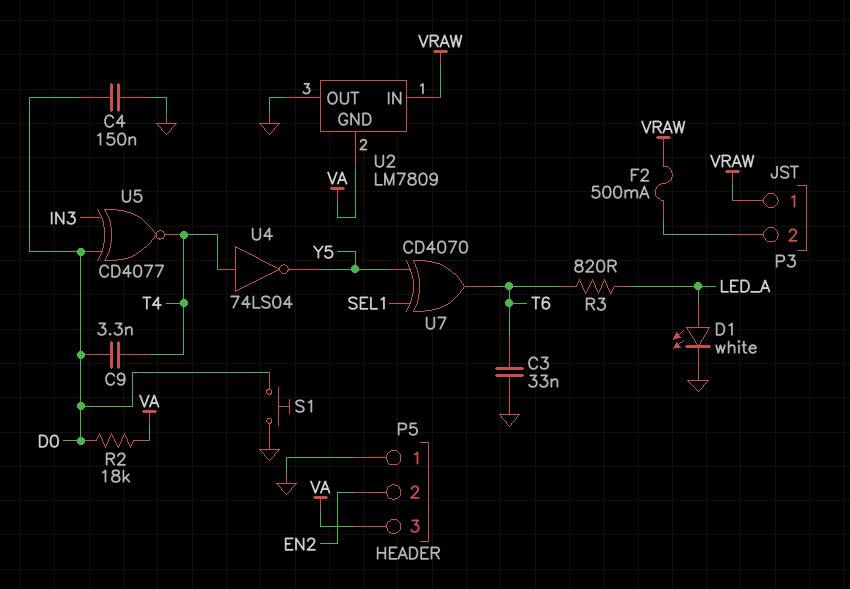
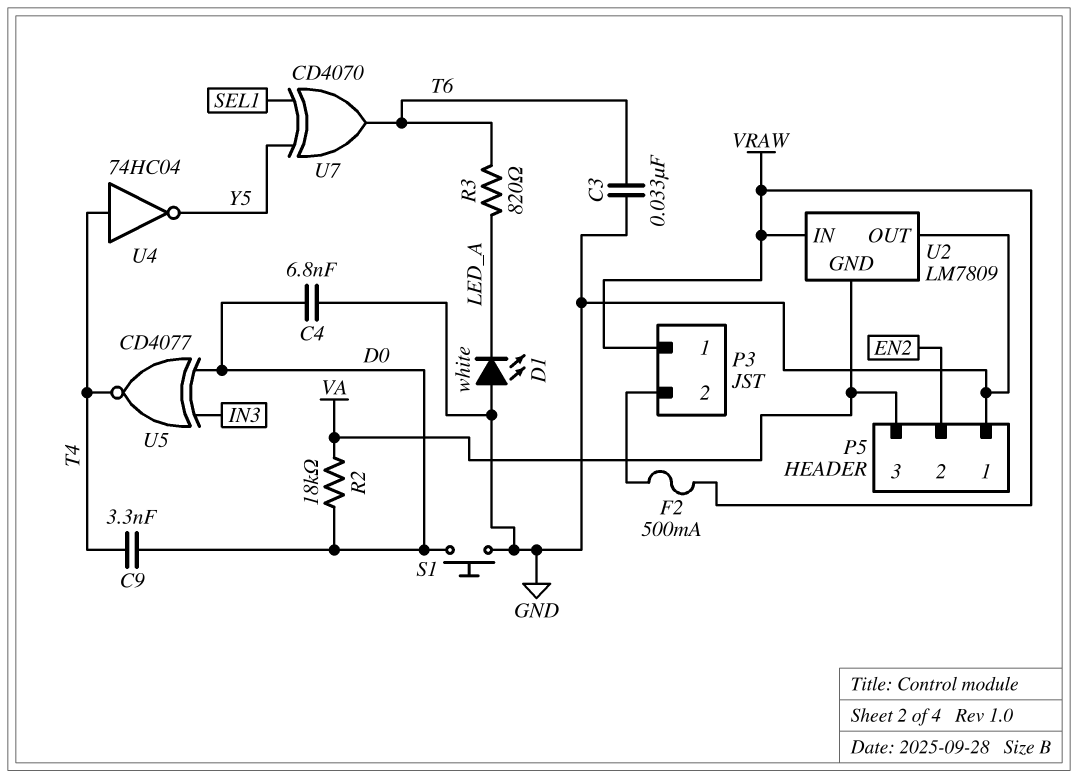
C4: 150nF (D0, GND) -> 6.8nF (D0, GND)
D1: LED white (A LED_A, K GND) -> LED white (A GND, K LED_A)
U4: NOT 74LS04 (in T4, out Y5) -> NOT 74HC04 (in T4, out Y5)

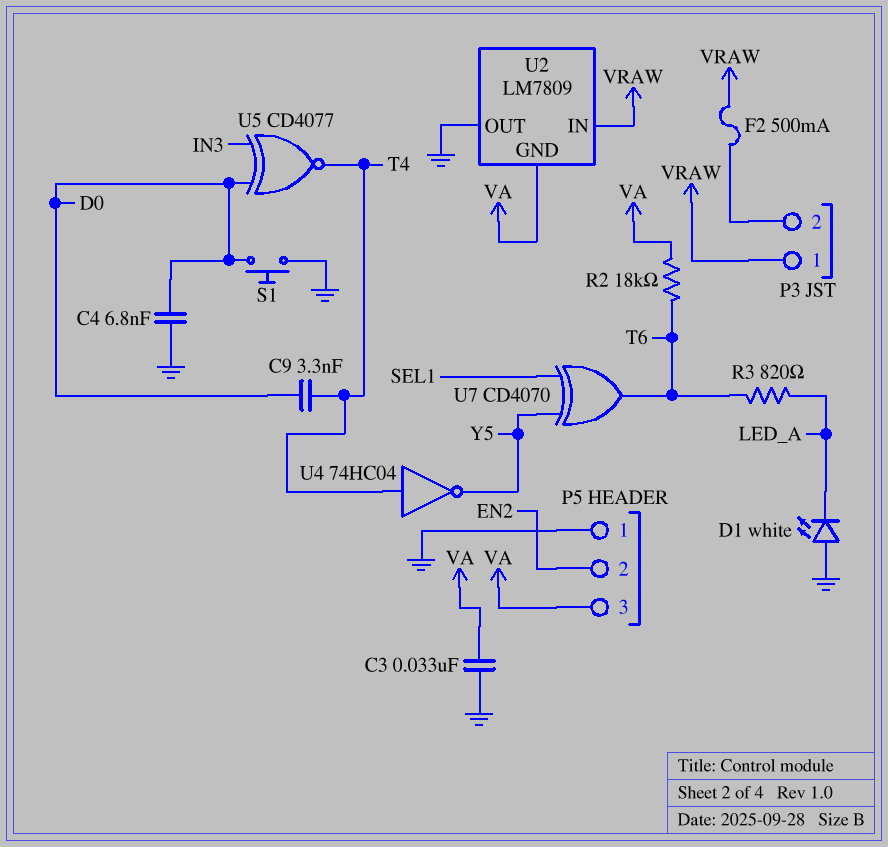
C3: 33nF (GND, T6) -> 33nF (GND, VA)
R2: 18k (D0, VA) -> 18k (T6, VA)

